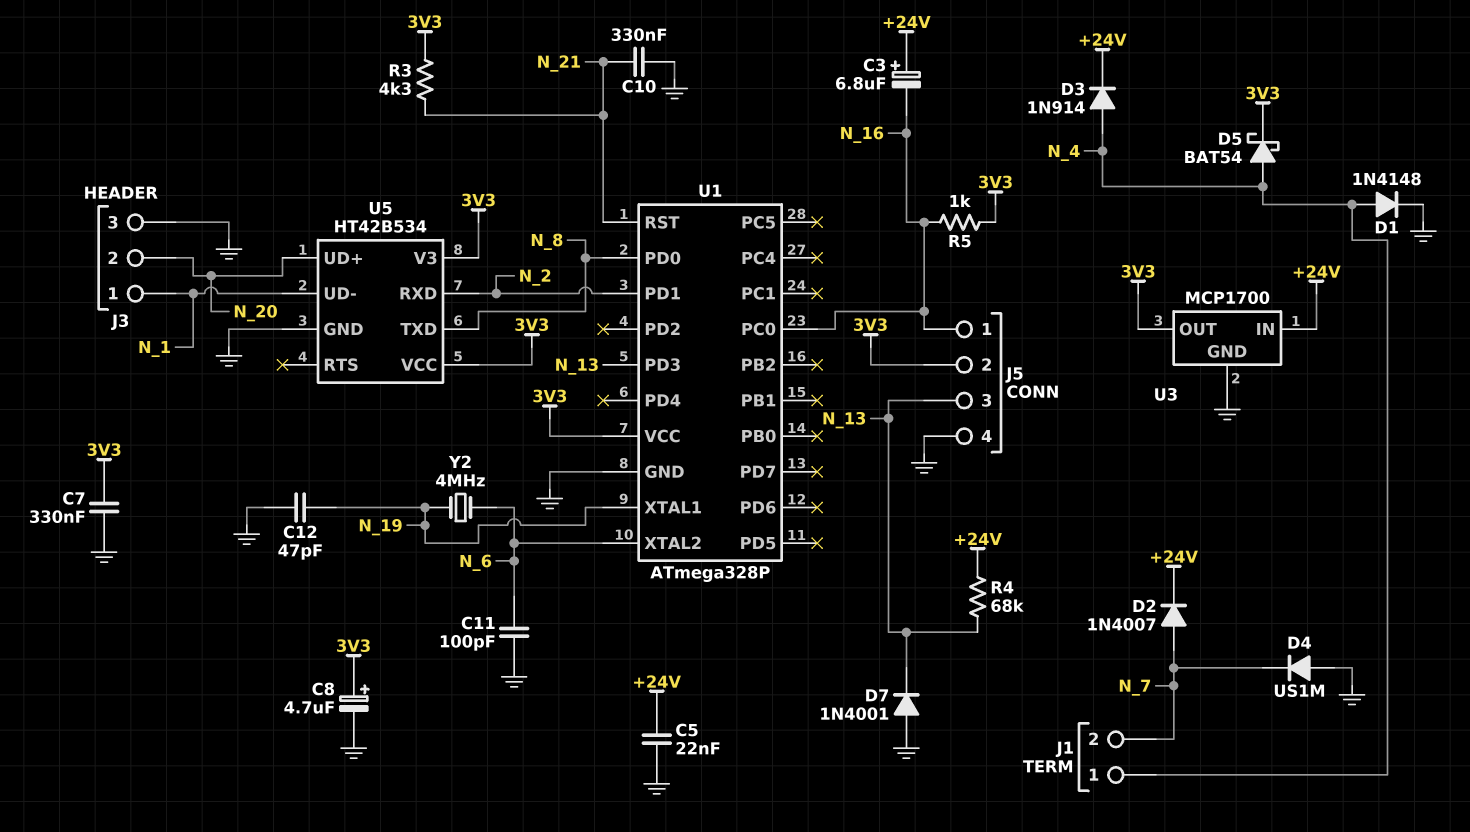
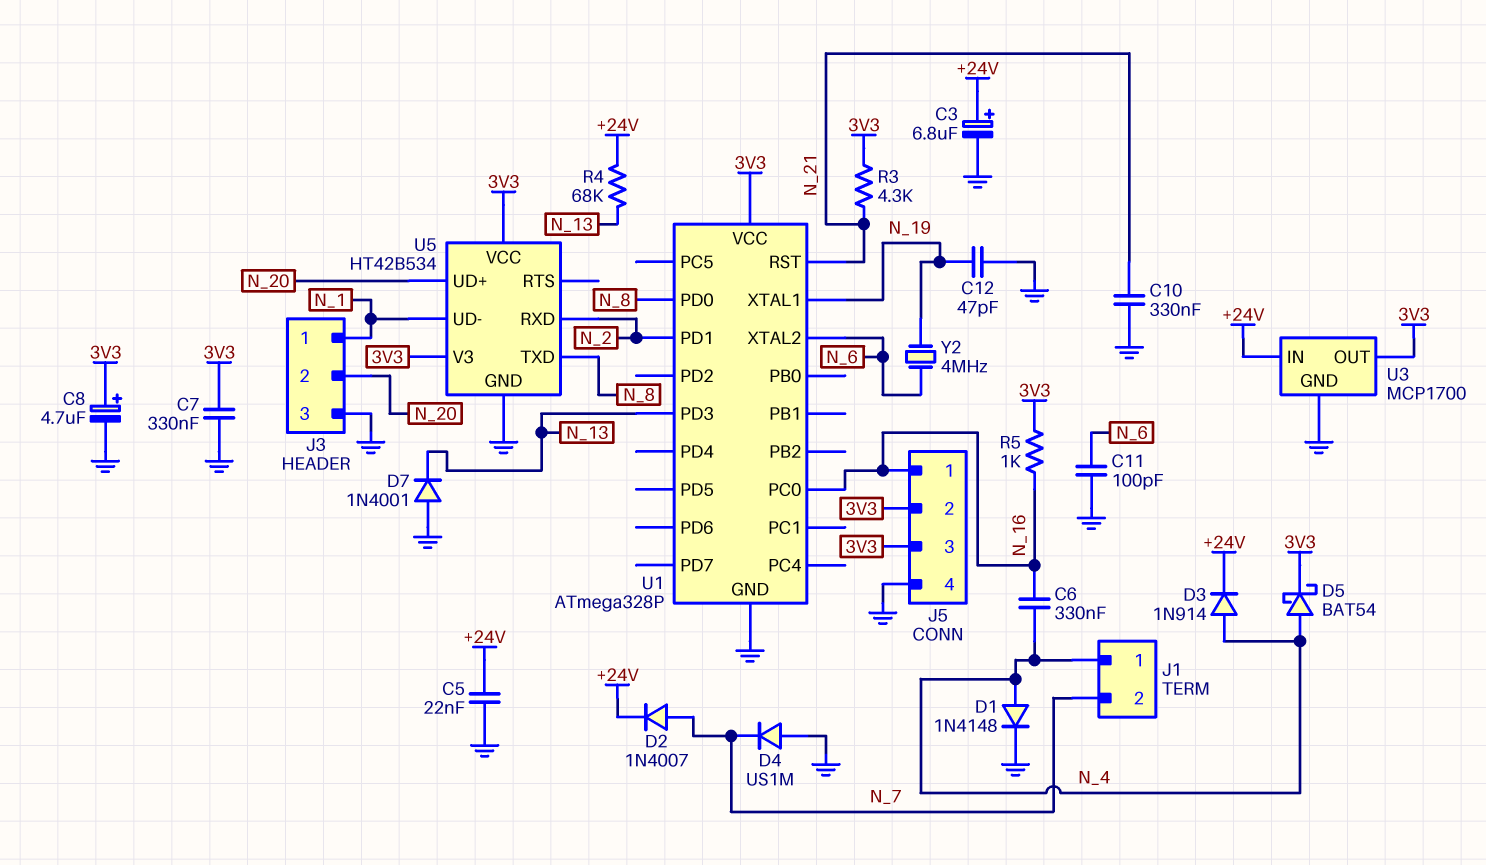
C3: 6.8uF (plus +24V, minus N_16) -> 6.8uF (plus +24V, minus GND)
C6: none -> 330nF (N_4, N_16)
J5 pin 3: N_13 -> 3V3

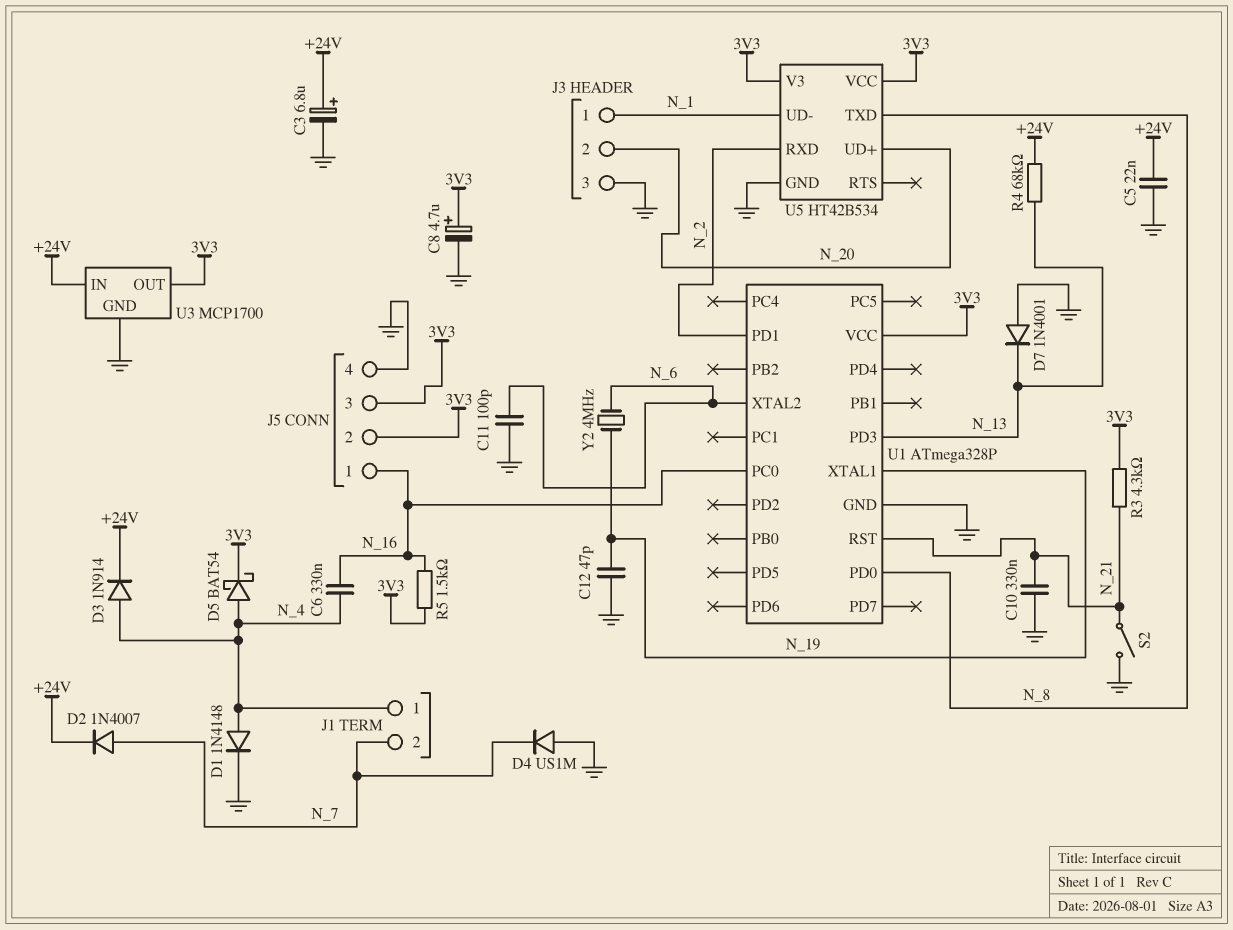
C7: 330nF (3V3, GND) -> none
R5: 1k (3V3, N_16) -> 1.5k (3V3, N_16)
S2: none -> switch (GND, N_21)

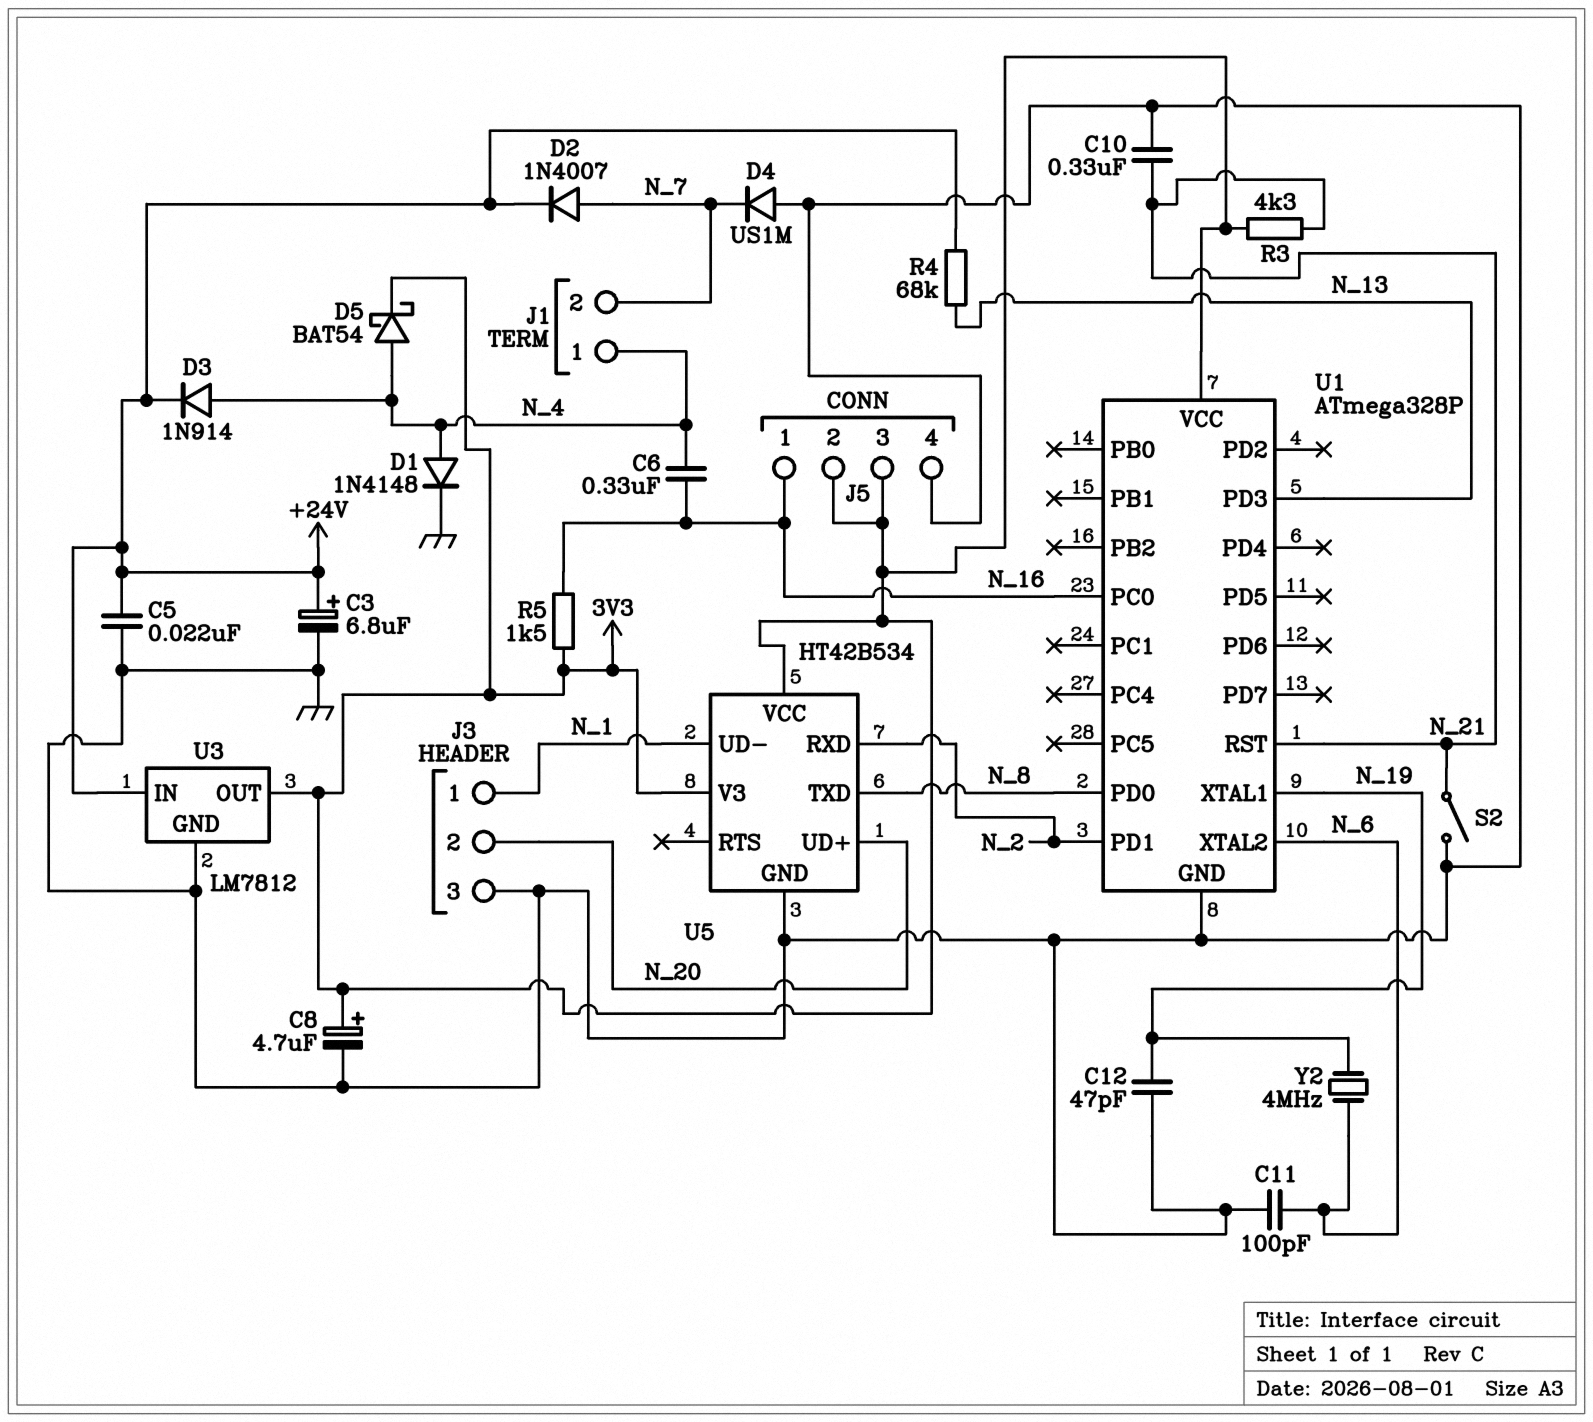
D7: diode 1N4001 (A GND, K N_13) -> none
U3: MCP1700 -> LM7812

